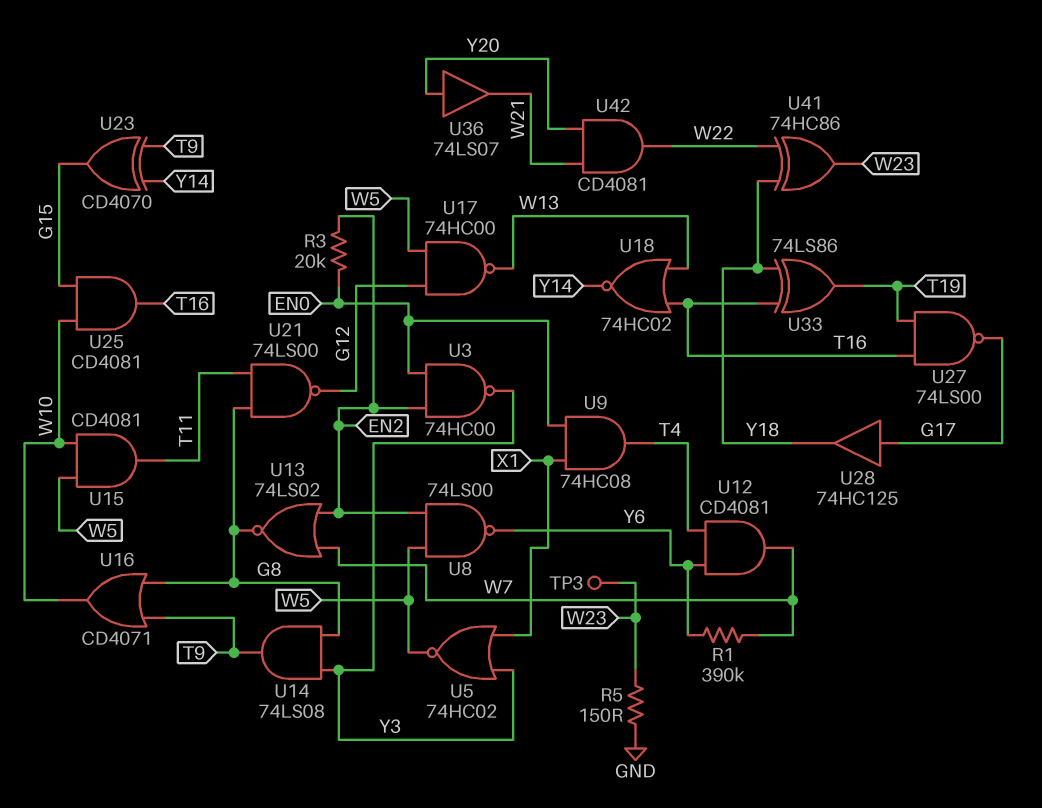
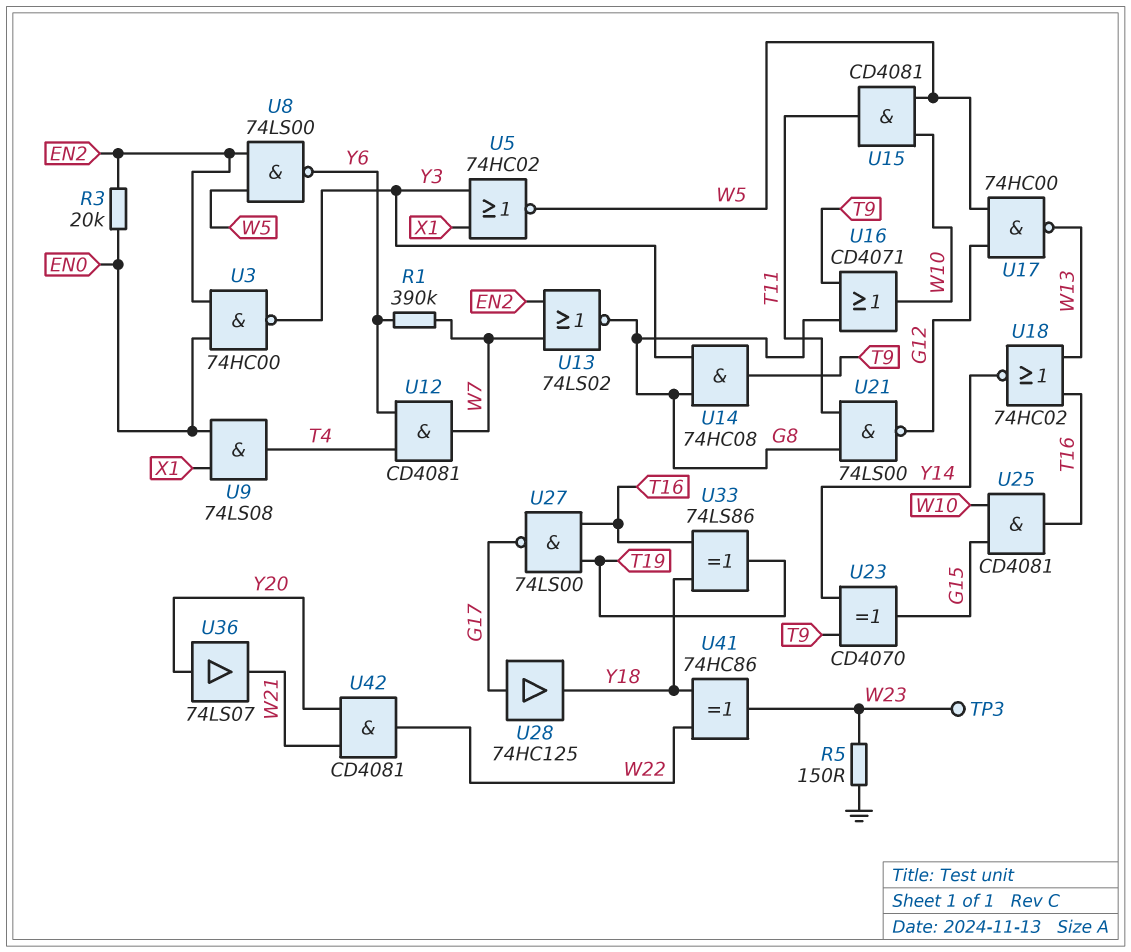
U9: AND 74HC08 (in EN0, in X1, out T4) -> AND 74LS08 (in EN0, in X1, out T4)
U14: AND 74LS08 (in G8, in Y3, out T9) -> AND 74HC08 (in G8, in Y3, out T9)

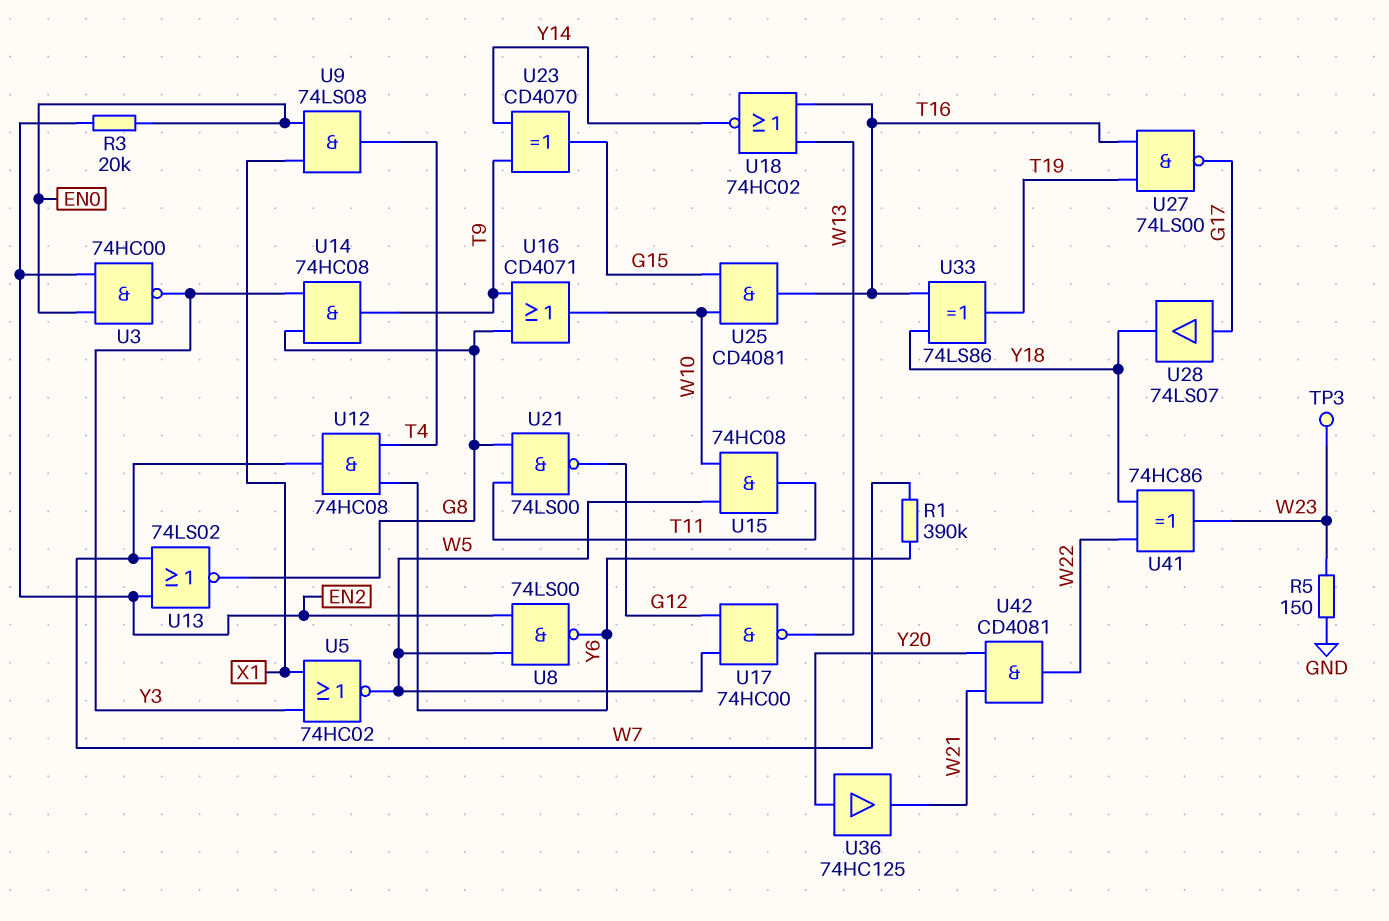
U12: AND CD4081 (in T4, in Y6, out W7) -> AND 74HC08 (in T4, in Y6, out W7)
U15: AND CD4081 (in W5, in W10, out T11) -> AND 74HC08 (in W5, in W10, out T11)
U28: buffer 74HC125 (in G17, out Y18) -> buffer 74LS07 (in G17, out Y18)
U36: buffer 74LS07 (in Y20, out W21) -> buffer 74HC125 (in Y20, out W21)

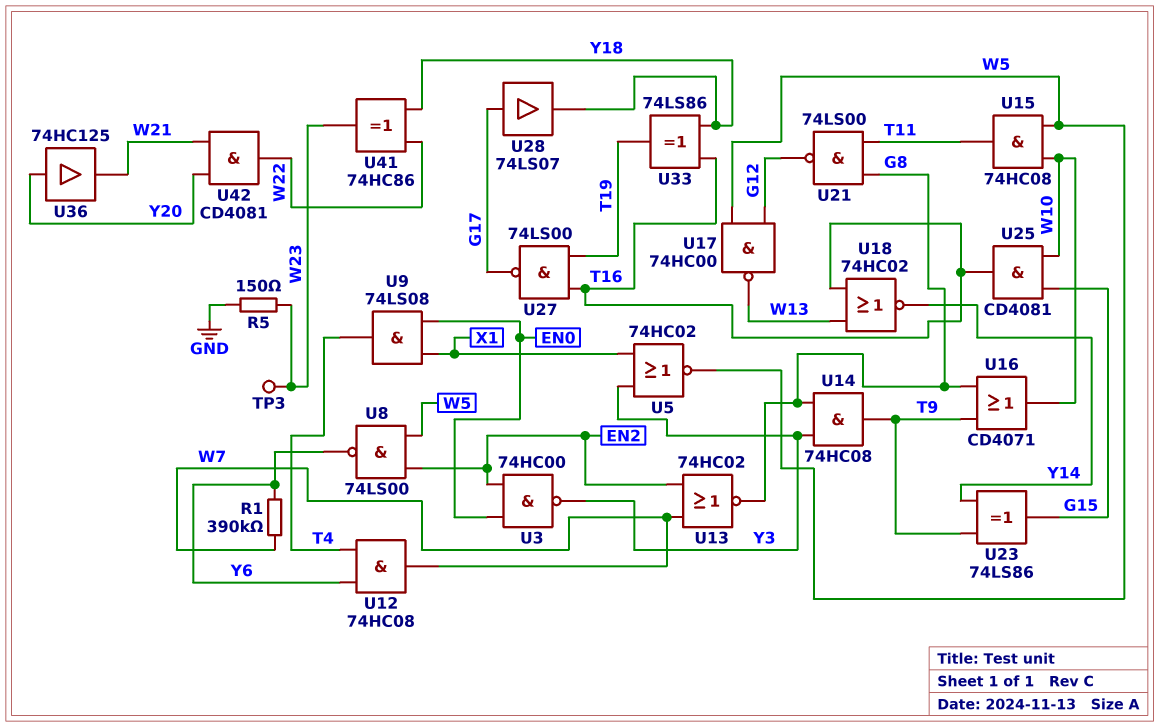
R3: 20k (EN0, EN2) -> none
U13: NOR 74LS02 (in EN2, in W7, out G8) -> NOR 74HC02 (in EN2, in W7, out G8)
U23: XOR CD4070 (in T9, in Y14, out G15) -> XOR 74LS86 (in T9, in Y14, out G15)

